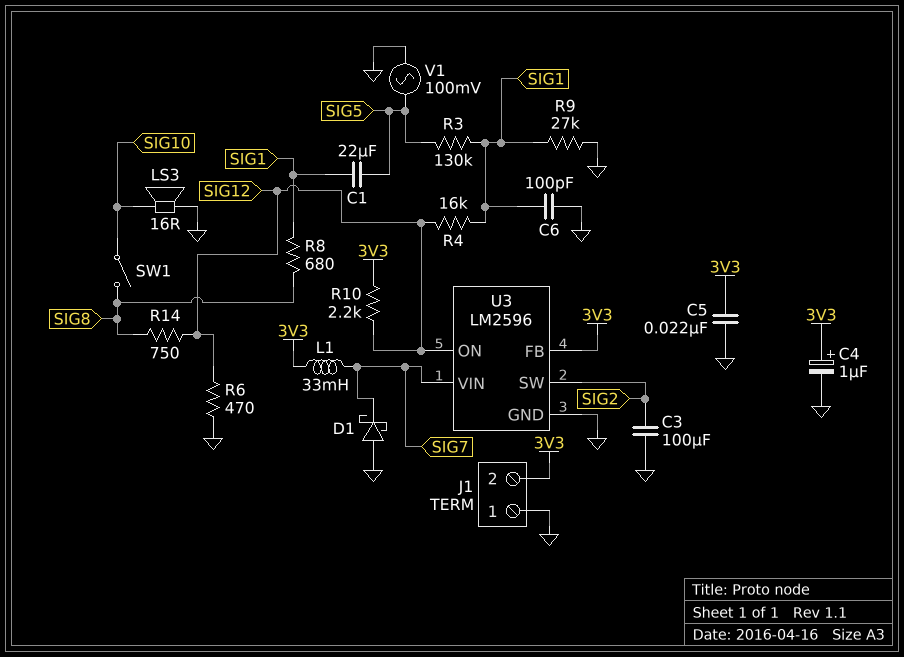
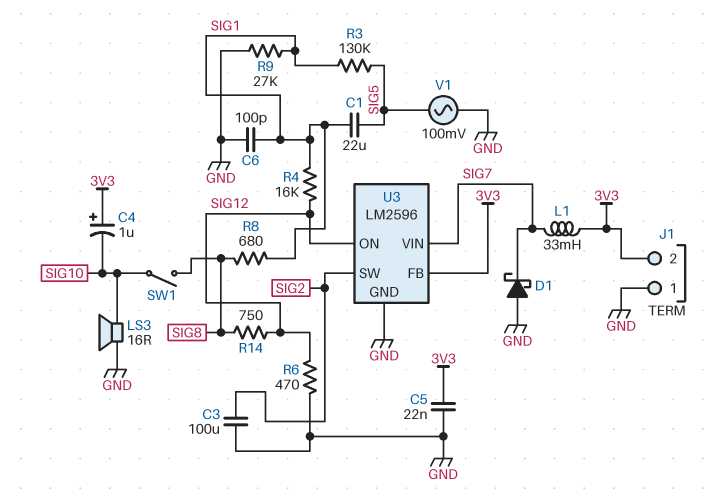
C4: 1uF (plus 3V3, minus GND) -> 1uF (plus 3V3, minus SIG10)
R10: 2.2k (3V3, SIG12) -> none

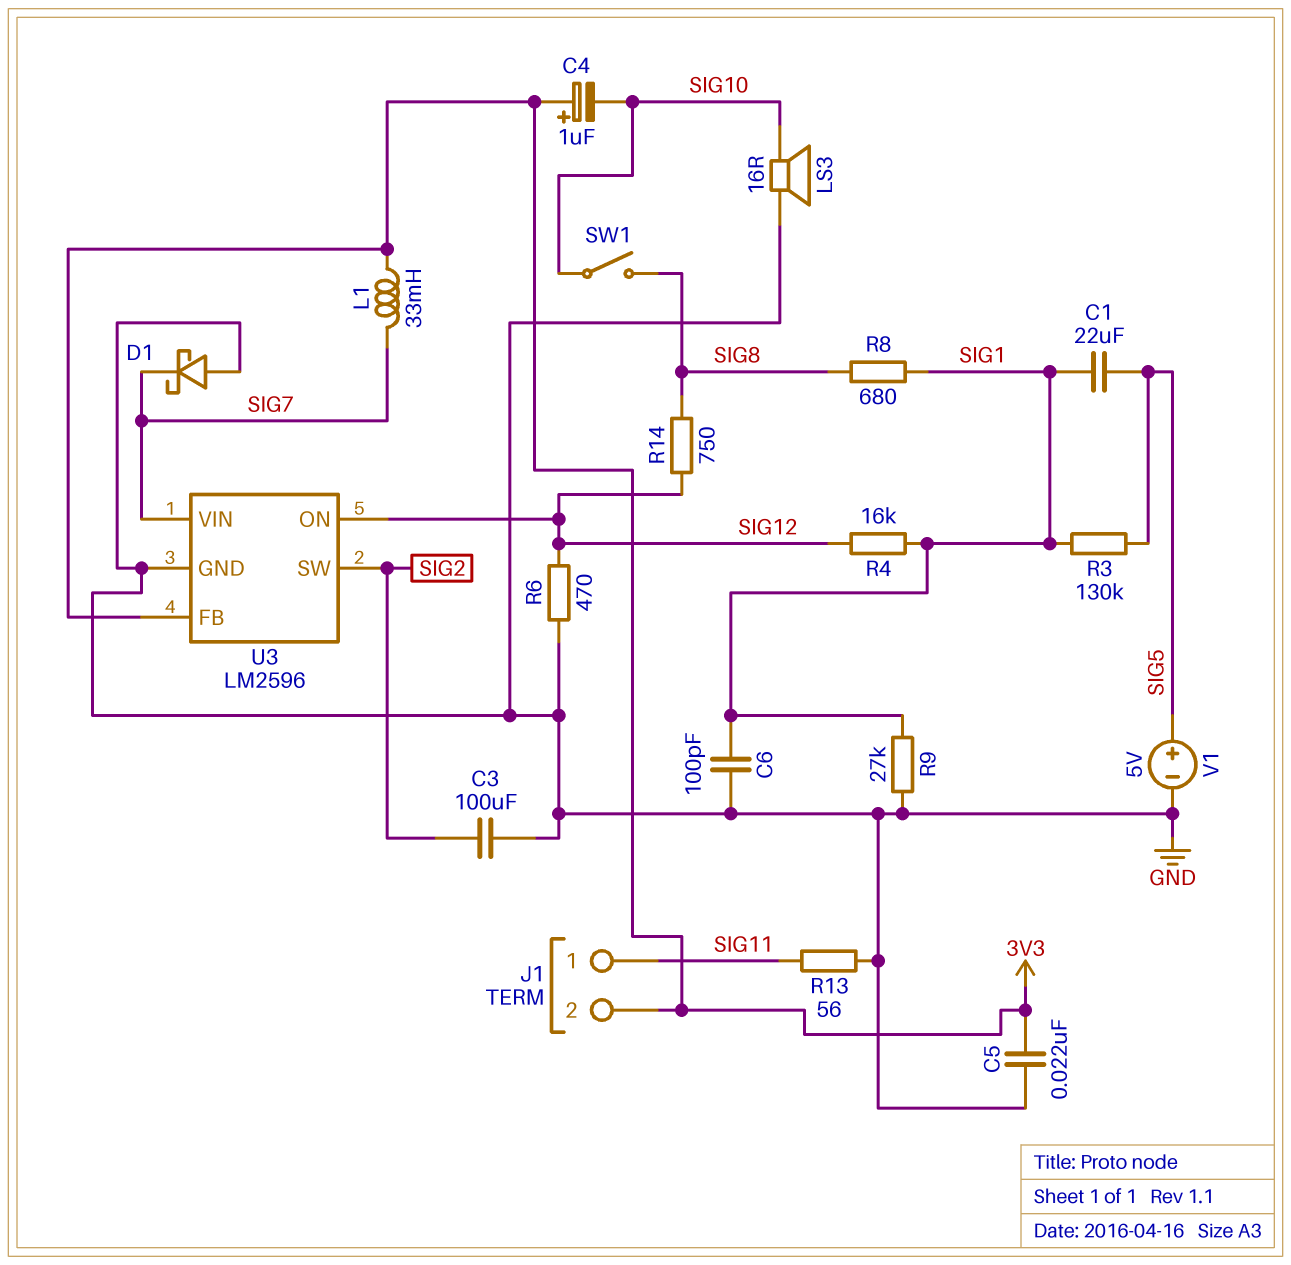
J1 pin 1: GND -> SIG11
R13: none -> 56 (GND, SIG11)
V1: AC 100mV (GND, SIG5) -> 5V (plus SIG5, minus GND)

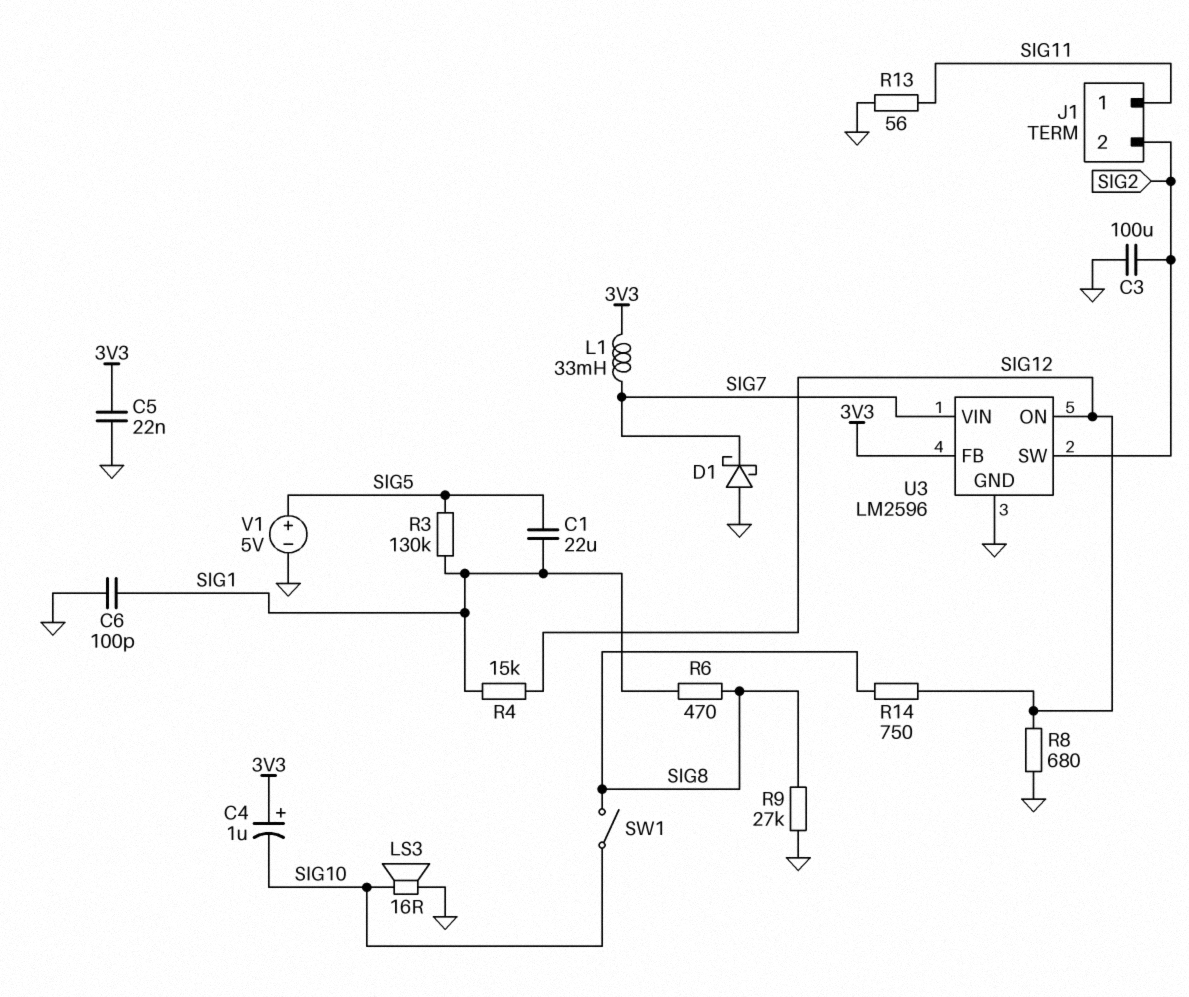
J1 pin 2: 3V3 -> SIG2
R4: 16k (SIG1, SIG12) -> 15k (SIG1, SIG12)
R6: 470 (GND, SIG12) -> 470 (SIG1, SIG8)
R8: 680 (SIG1, SIG8) -> 680 (GND, SIG12)
R9: 27k (GND, SIG1) -> 27k (GND, SIG8)

